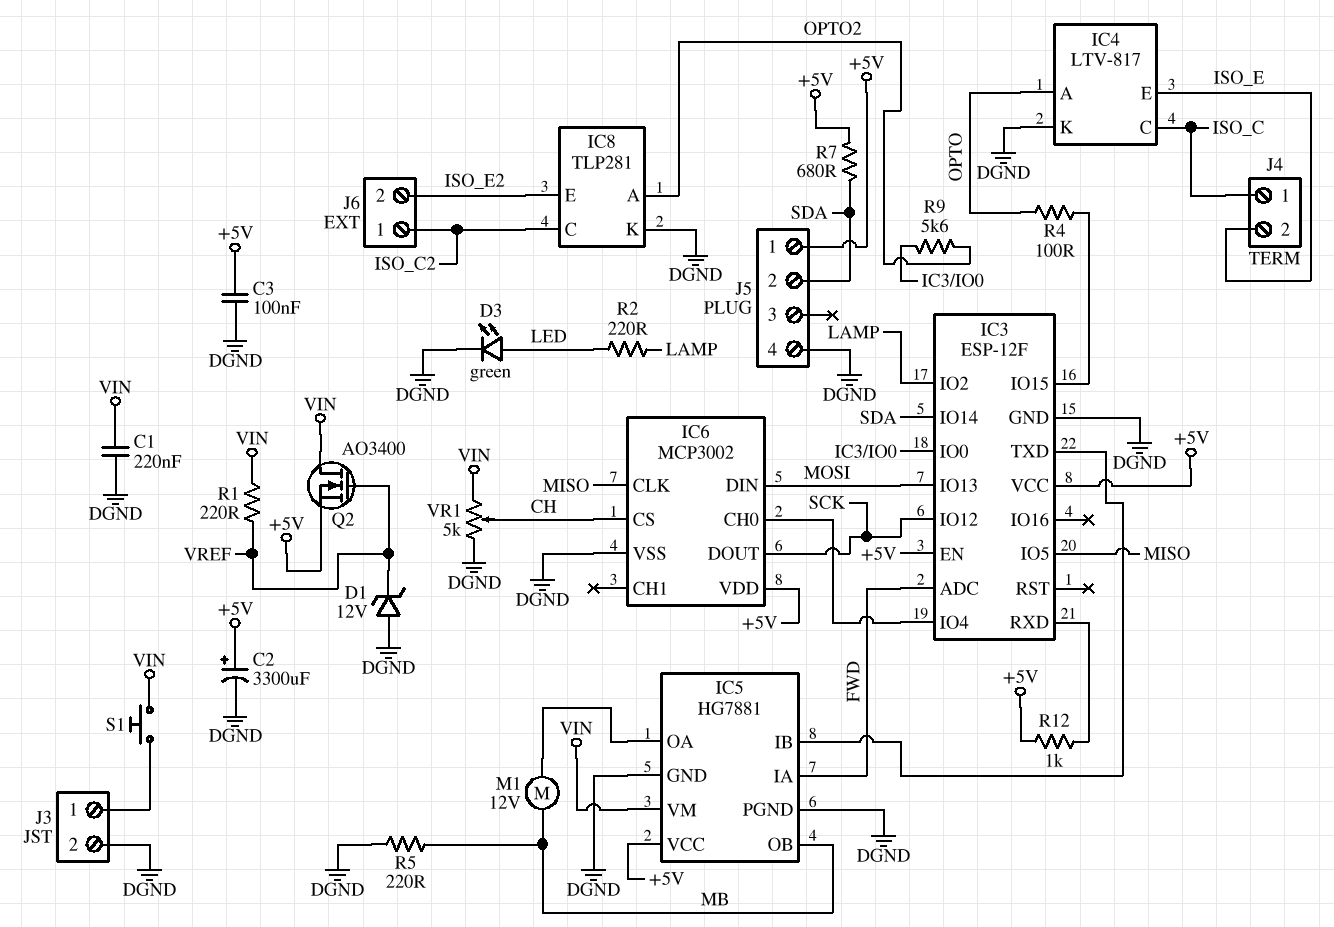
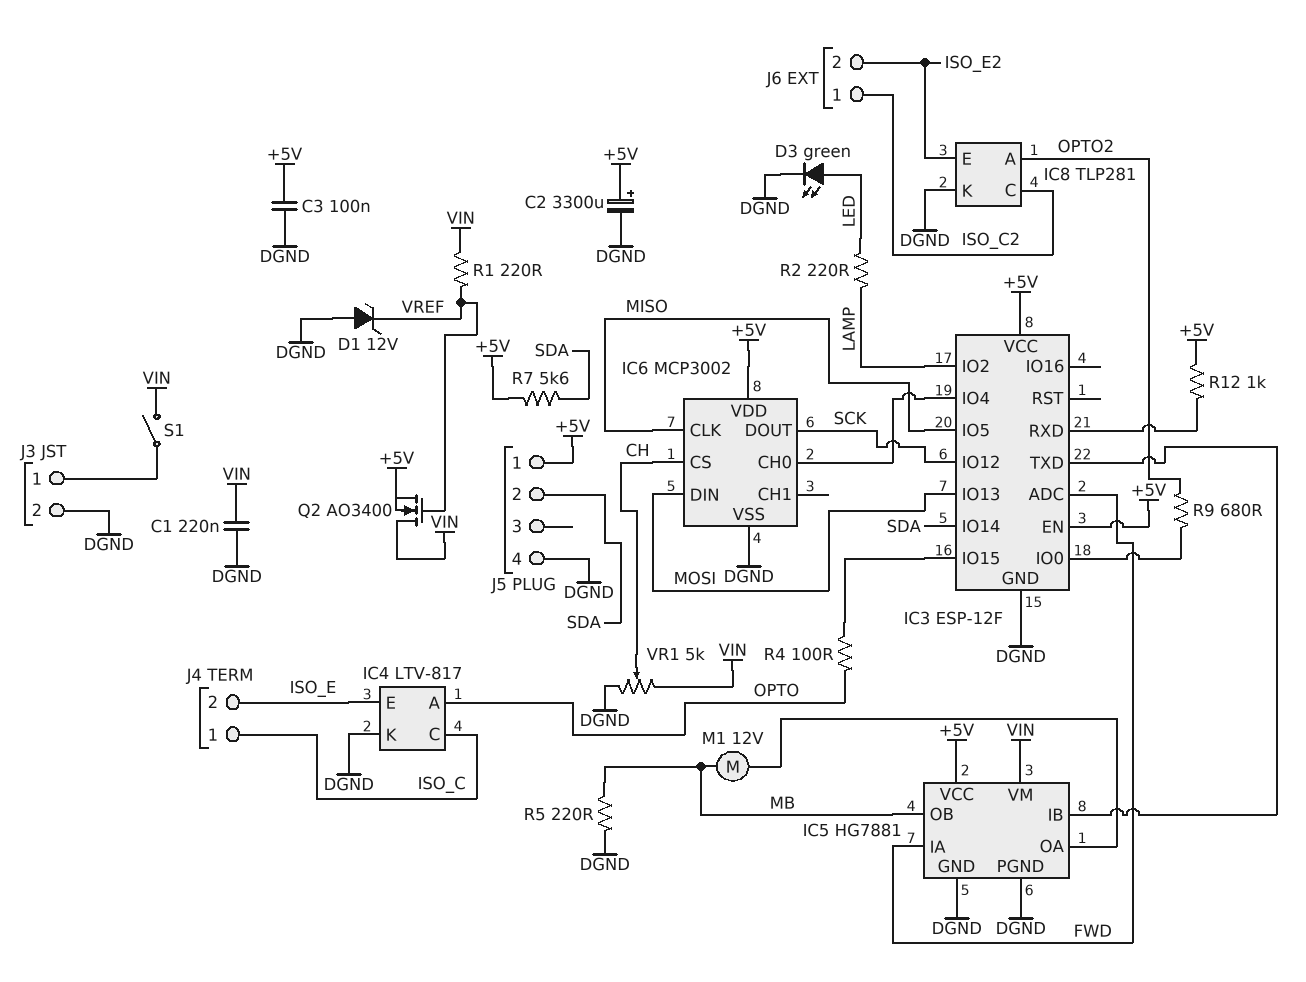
R7: 680 (+5V, SDA) -> 5.6k (+5V, SDA)
R9: 5.6k (IC3/IO0, OPTO2) -> 680 (IC3/IO0, OPTO2)
S1: button (J3/1, VIN) -> switch (J3/1, VIN)

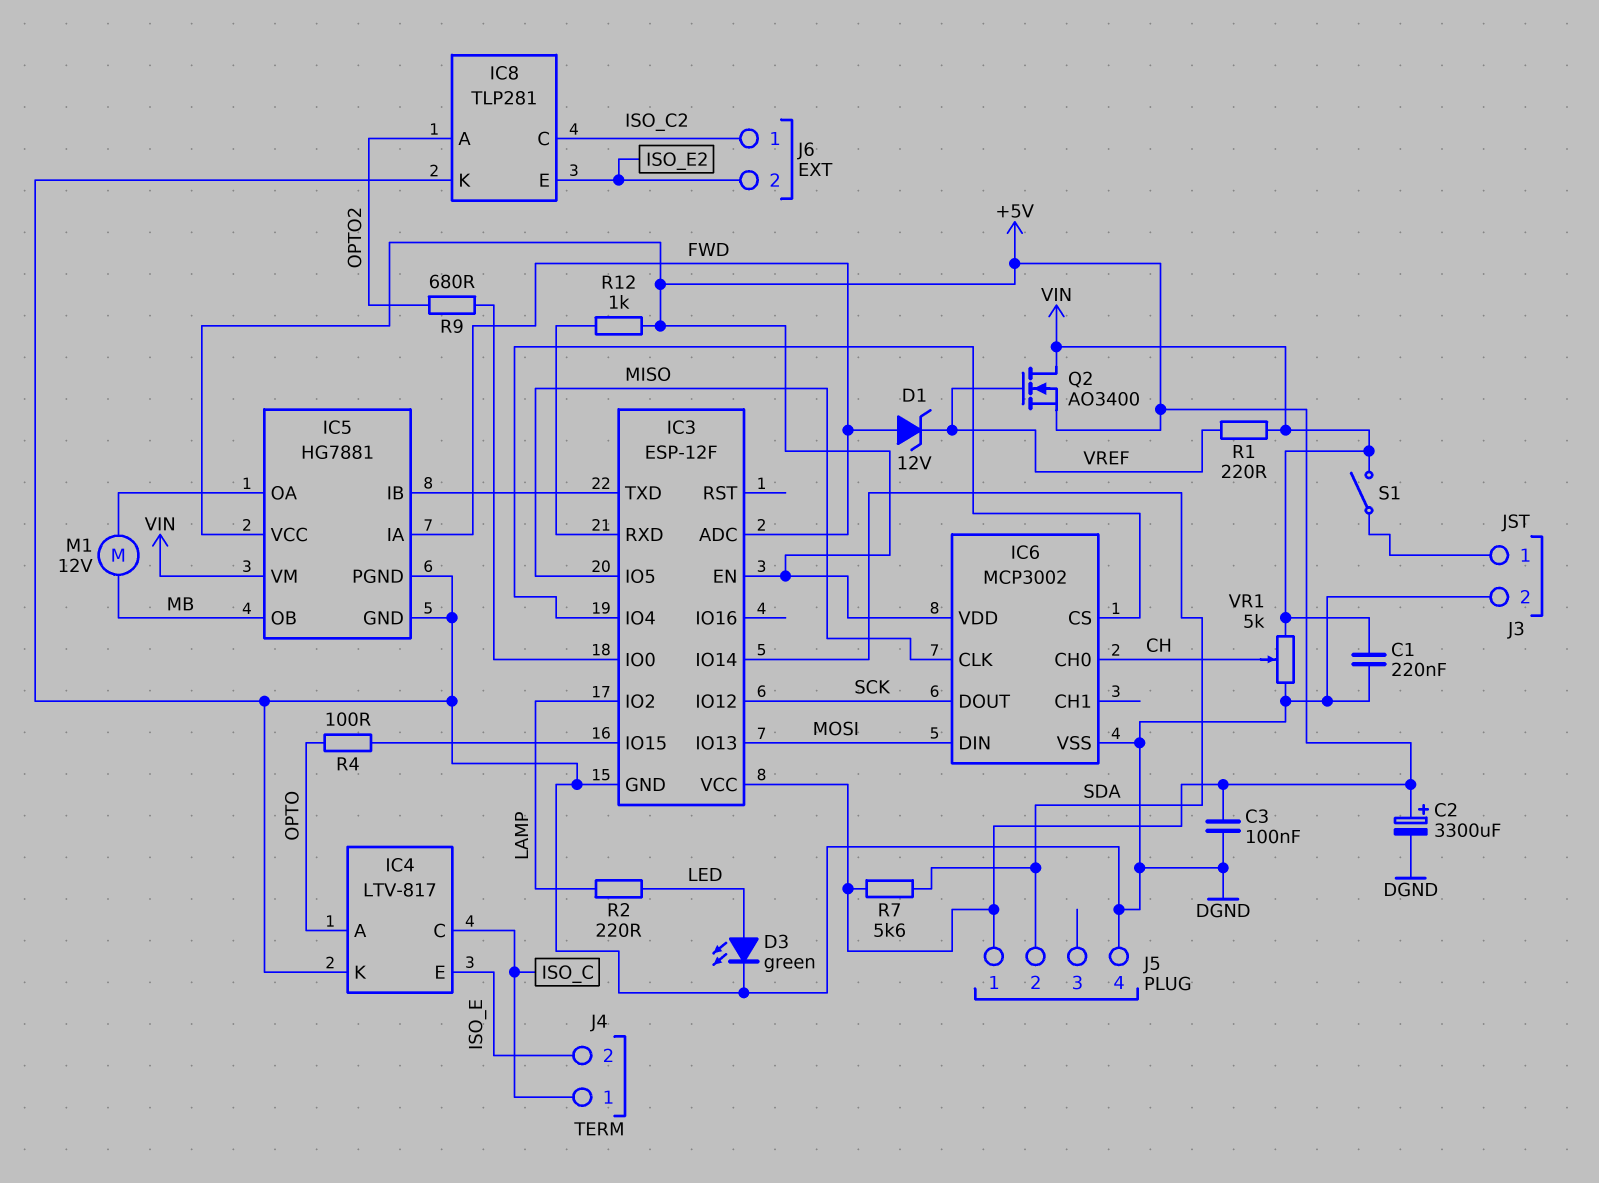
D1: zener 12V (A DGND, K VREF) -> zener 12V (A FWD, K VREF)
IC6 pin CH0: IC3/IO4 -> CH
IC6 pin CS: CH -> IC3/IO4
R5: 220 (DGND, MB) -> none

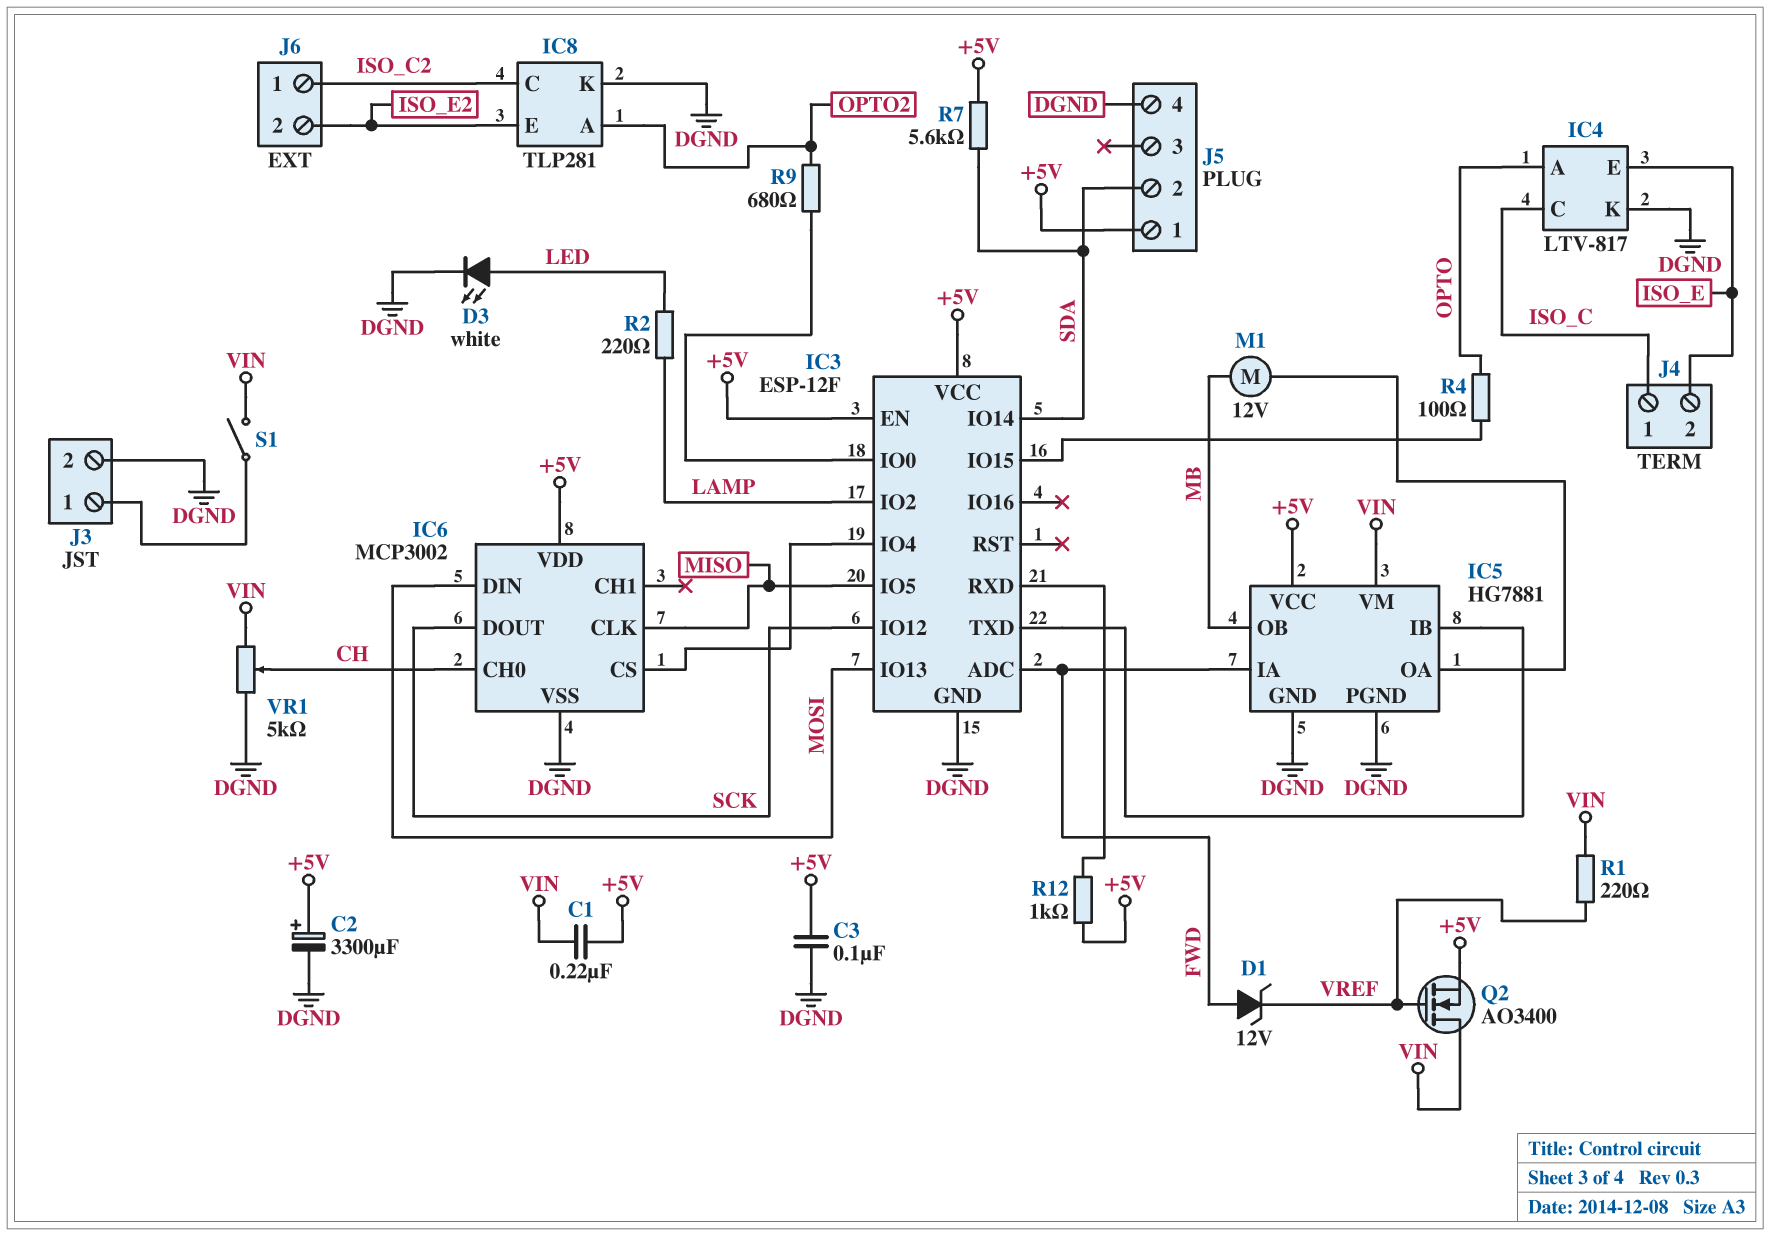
C1: 220nF (DGND, VIN) -> 220nF (+5V, VIN)
D3: LED green (A LED, K DGND) -> LED white (A LED, K DGND)

